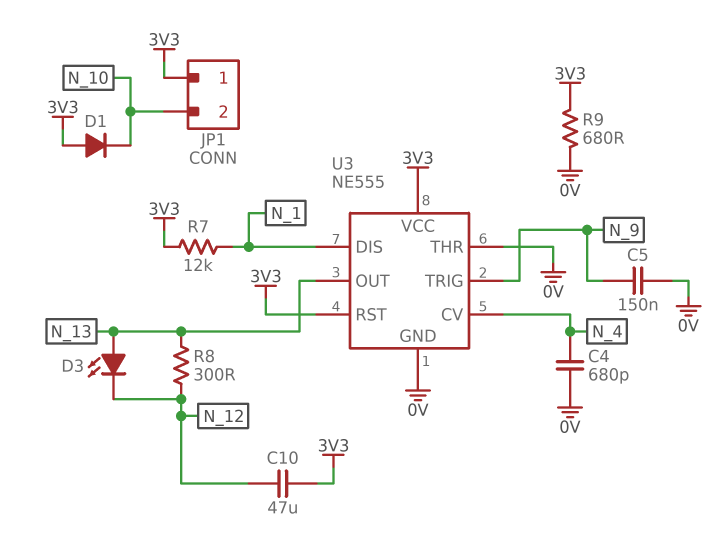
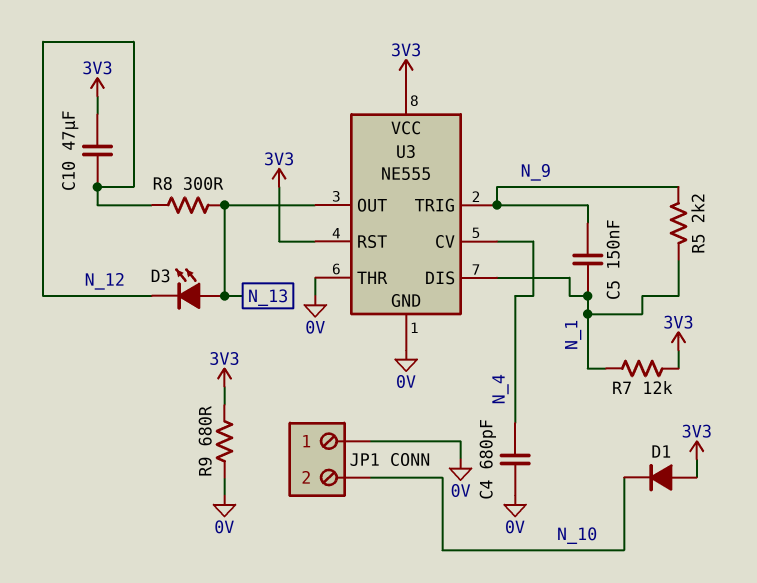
C5: 150nF (0V, N_9) -> 150nF (N_1, N_9)
JP1 pin 1: 3V3 -> 0V
R5: none -> 2.2k (N_1, N_9)

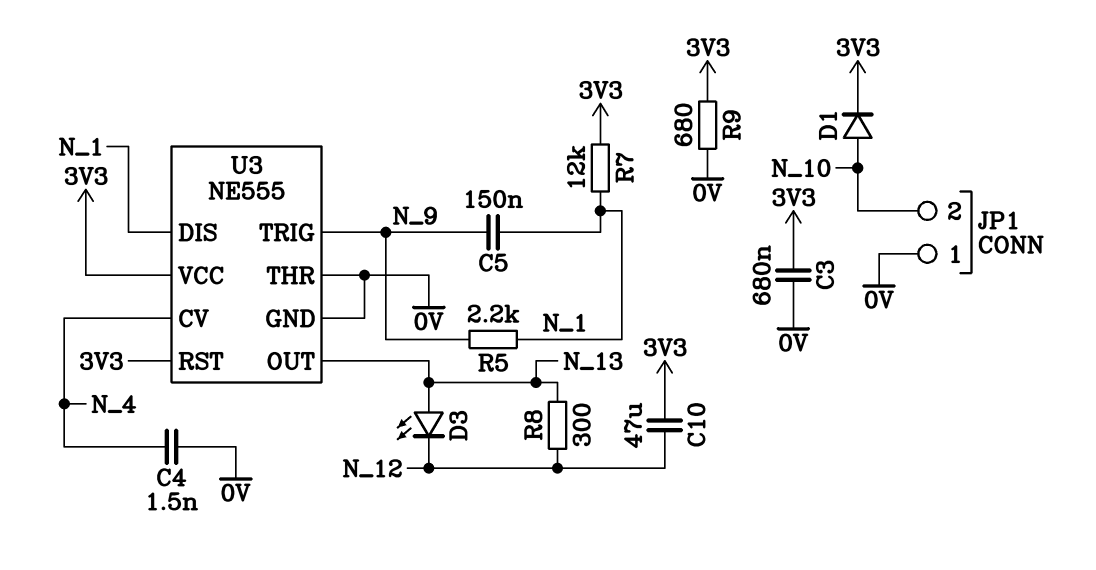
C3: none -> 680nF (0V, 3V3)
C4: 680pF (0V, N_4) -> 1.5nF (0V, N_4)
D1: diode (A 3V3, K N_10) -> diode (A N_10, K 3V3)

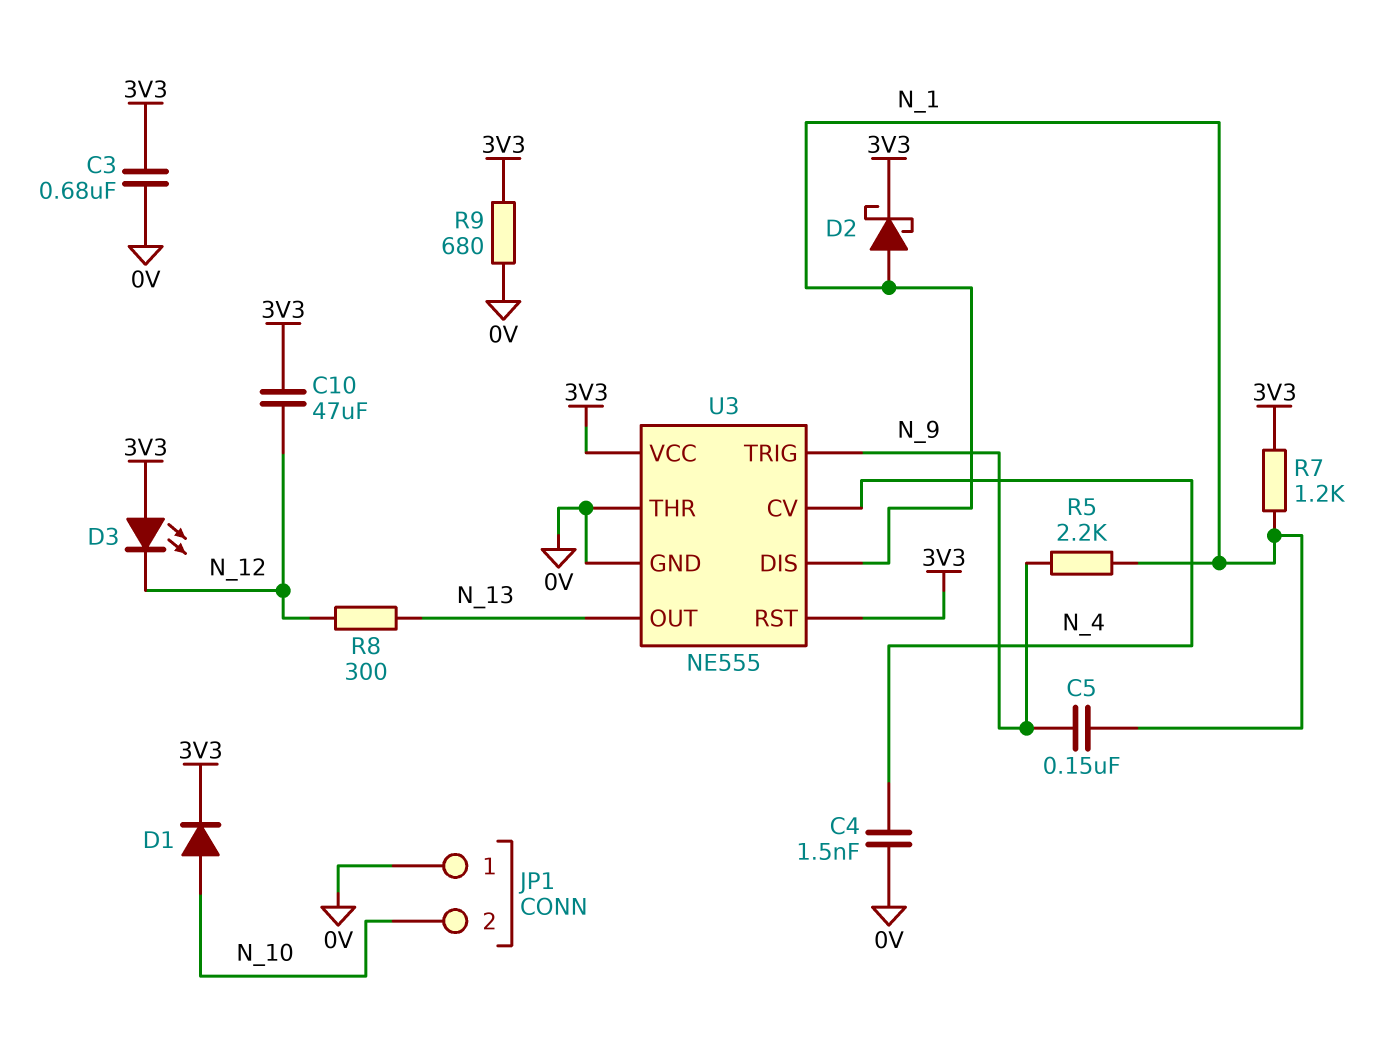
D2: none -> schottky (A N_1, K 3V3)
D3: LED (A N_13, K N_12) -> LED (A 3V3, K N_12)
R7: 12k (3V3, N_1) -> 1.2k (3V3, N_1)

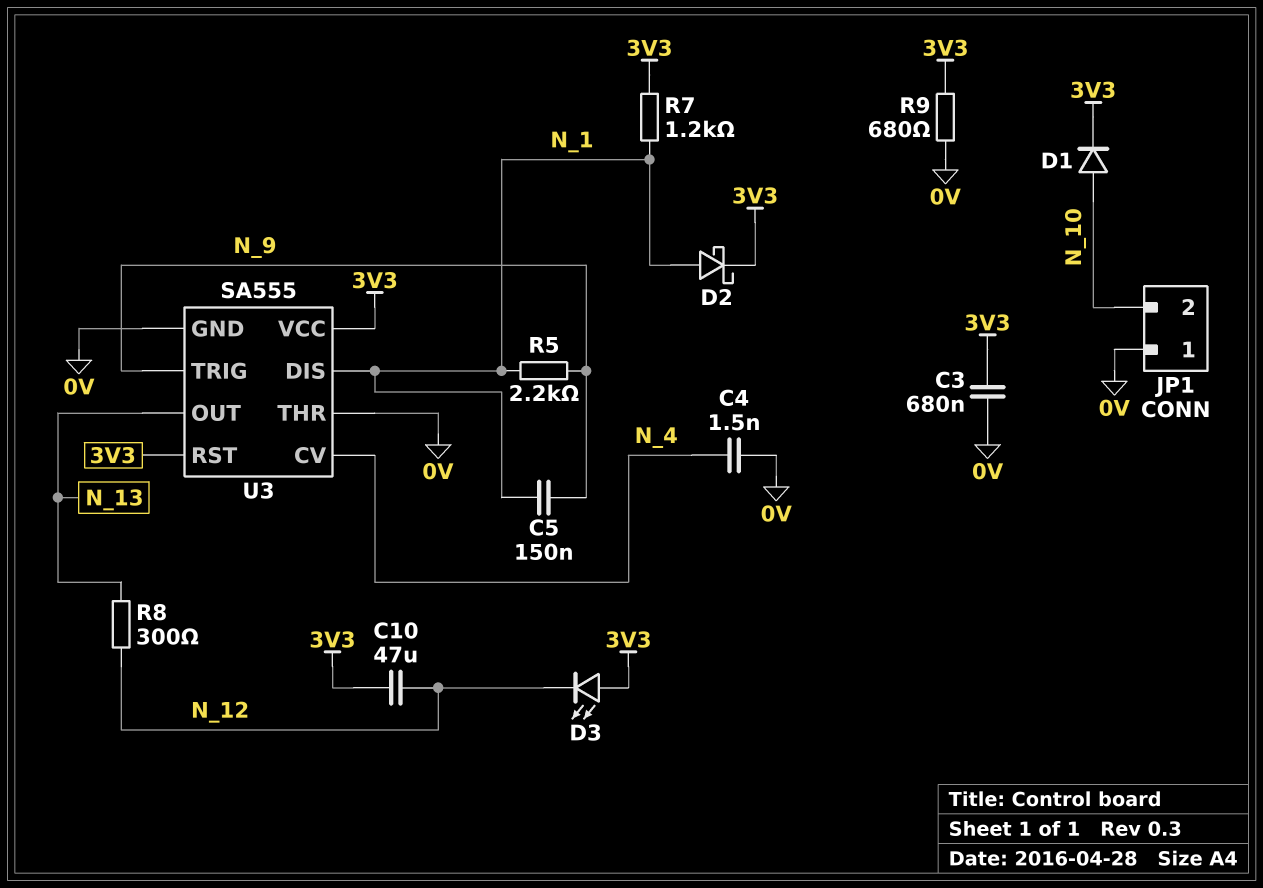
U3: NE555 -> SA555

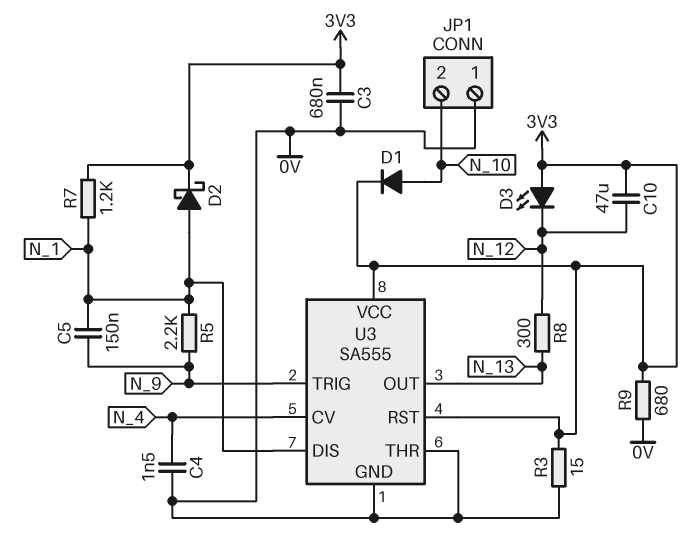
R3: none -> 15 (0V, 3V3)

